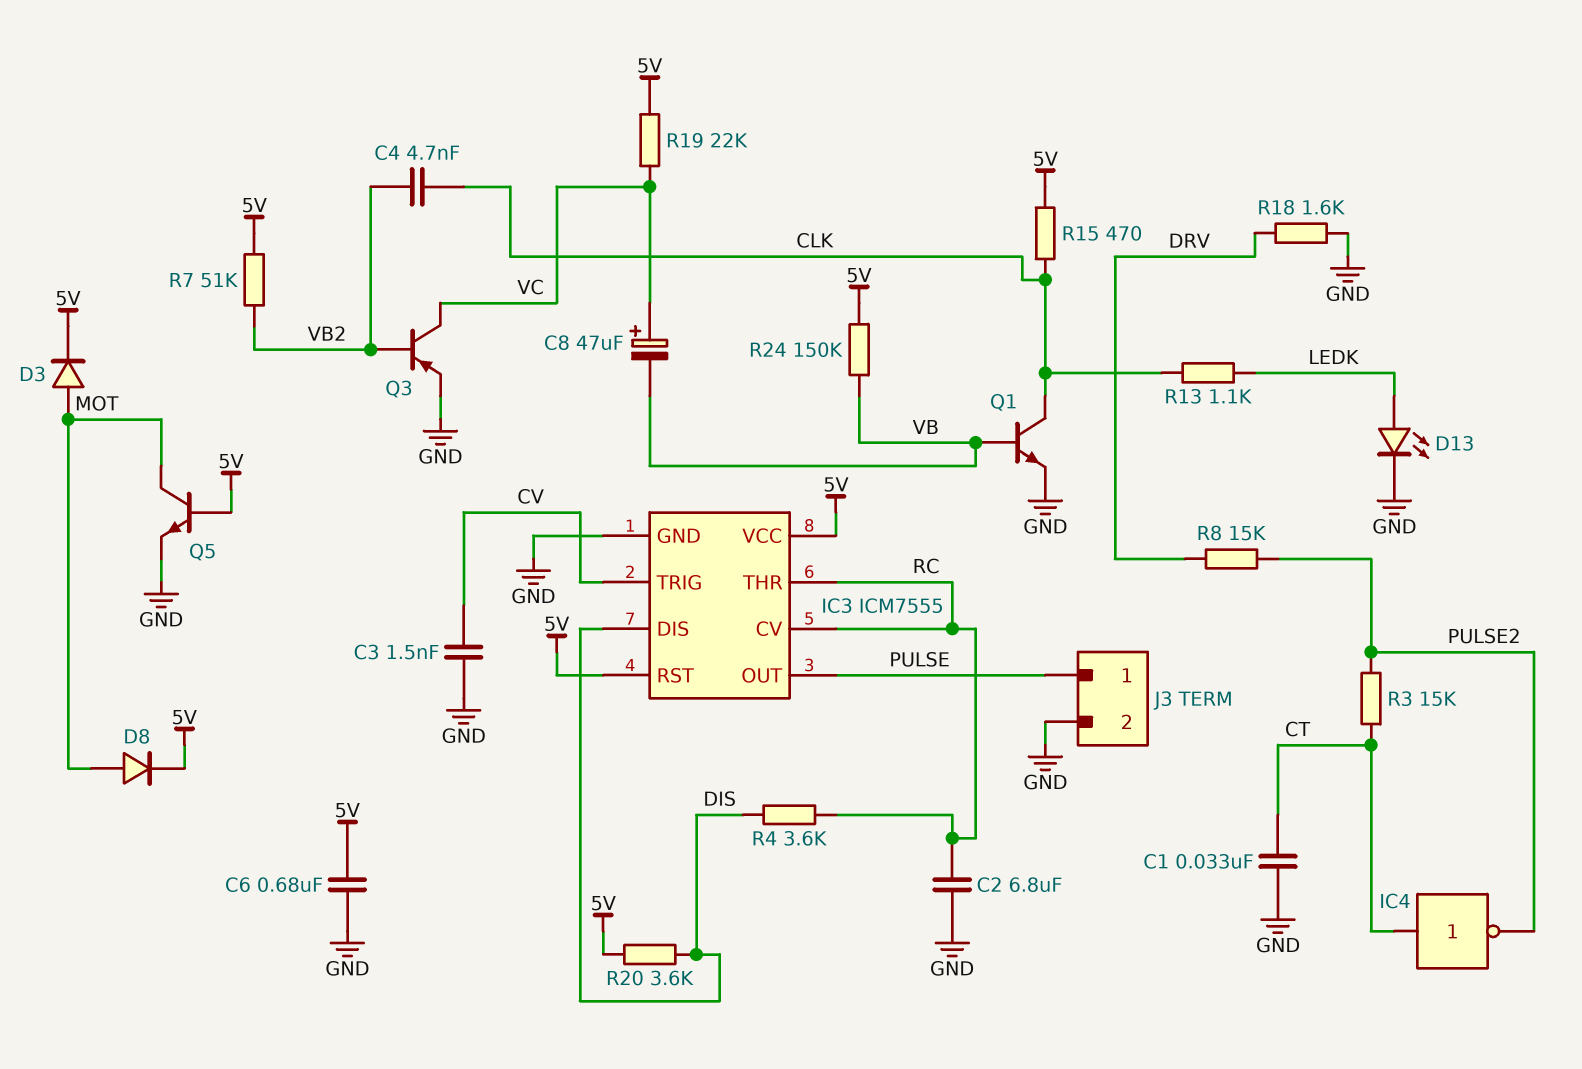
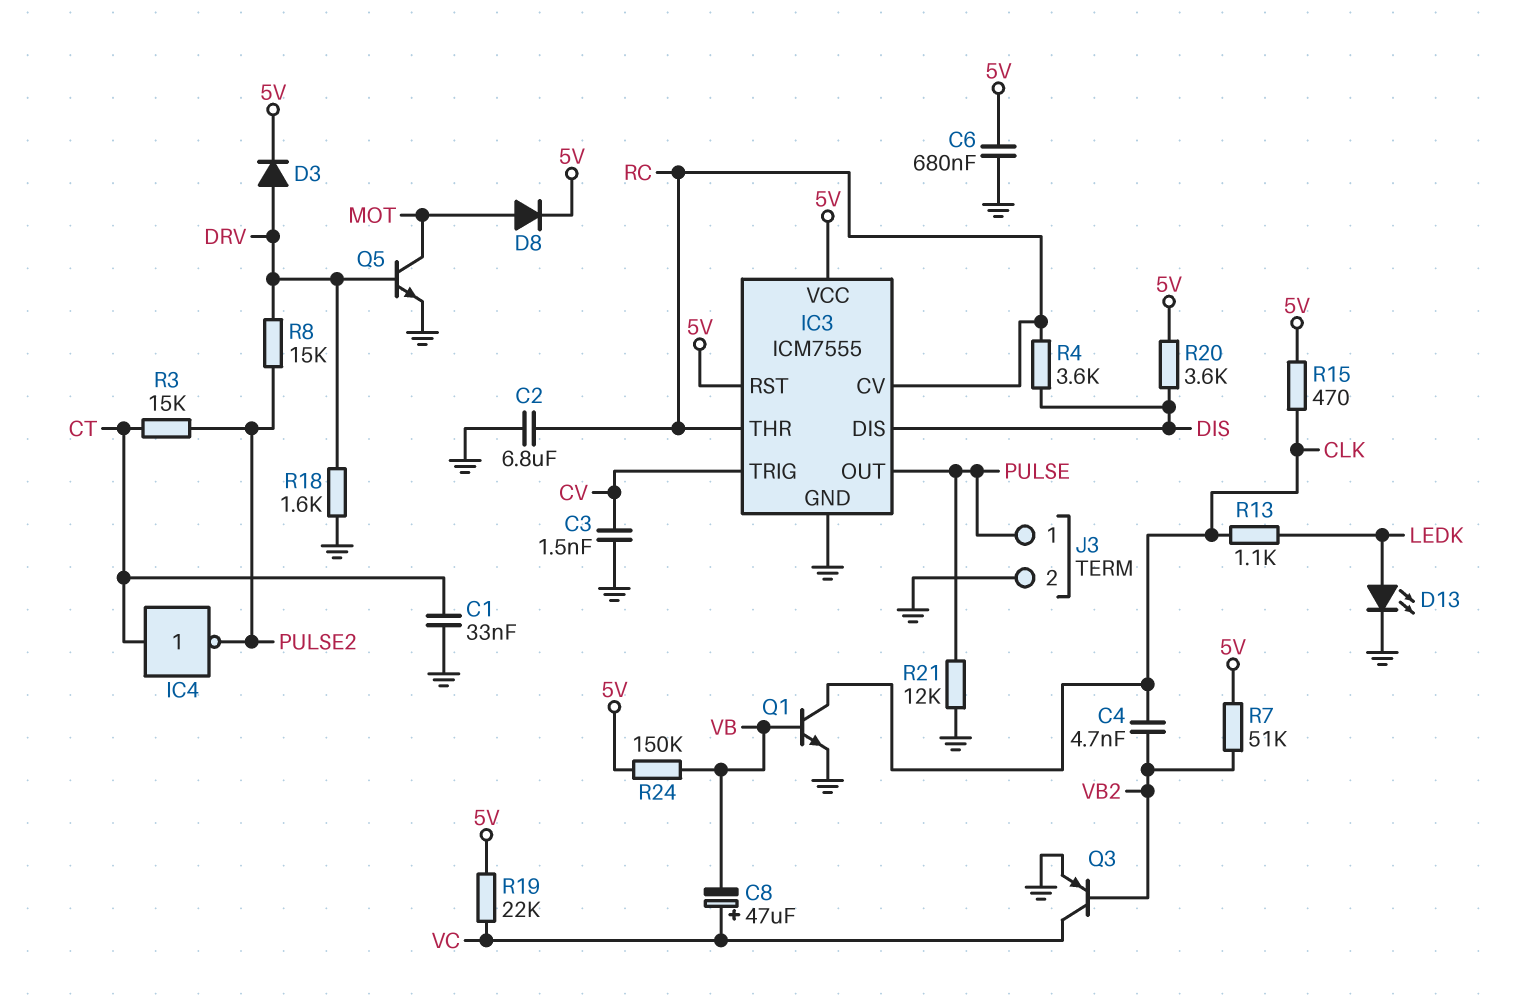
D3: diode (A MOT, K 5V) -> diode (A DRV, K 5V)
Q5: NPN (B 5V, C MOT, E GND) -> NPN (B DRV, C MOT, E GND)
R21: none -> 12k (GND, PULSE)

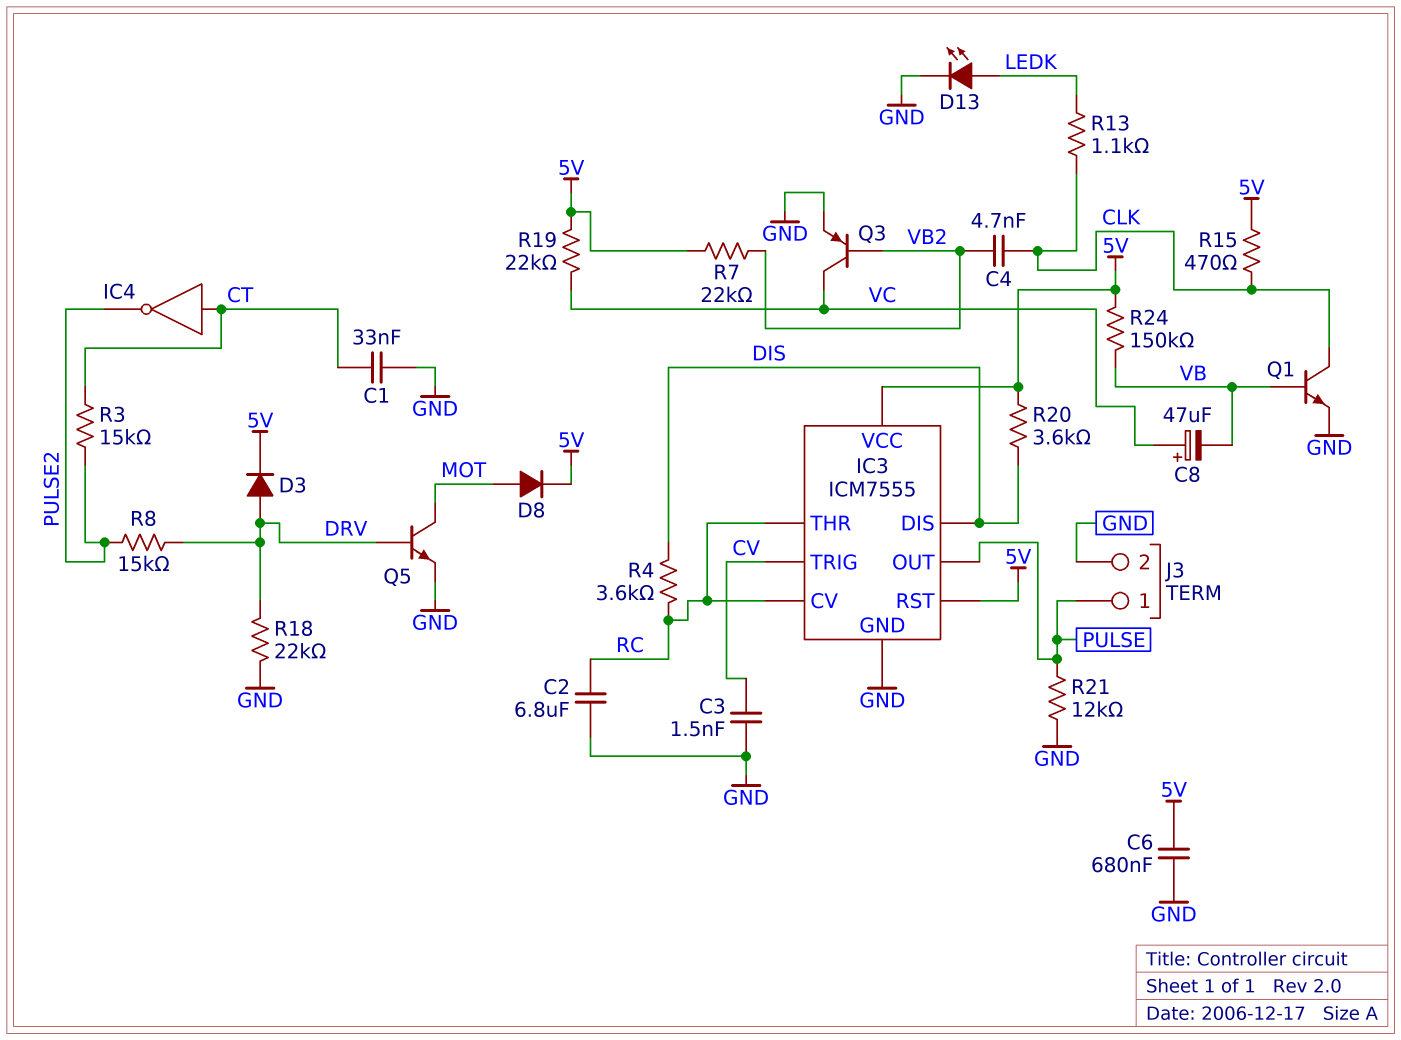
R7: 51k (5V, VB2) -> 22k (5V, VB2)
R18: 1.6k (DRV, GND) -> 22k (DRV, GND)

